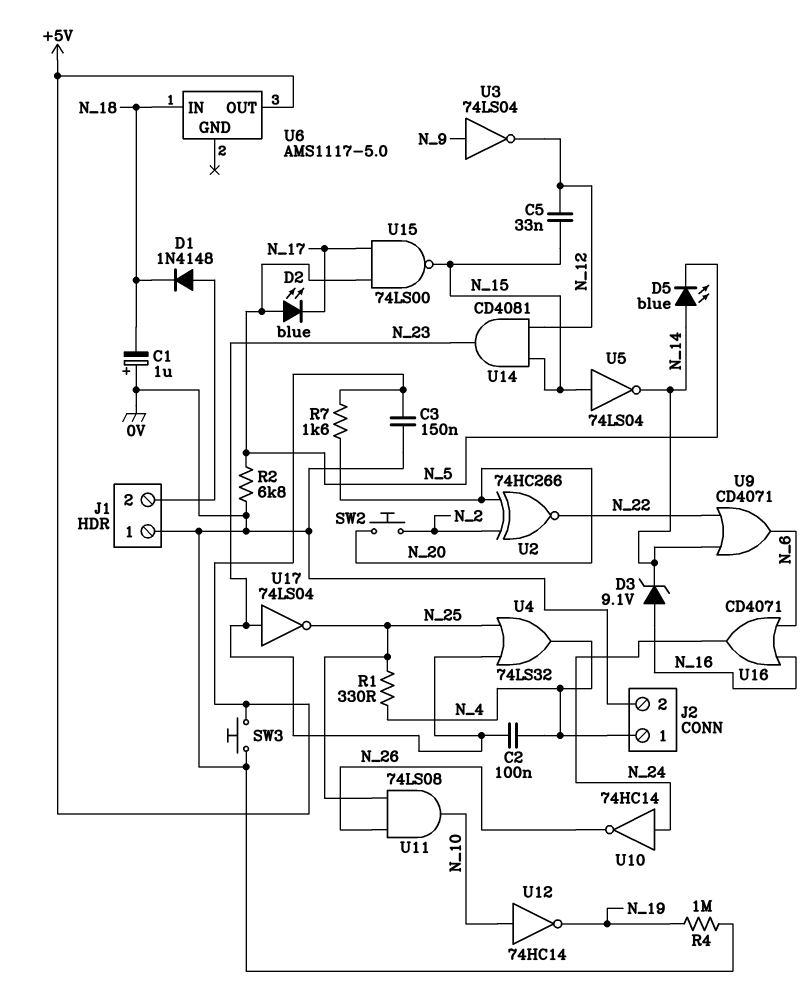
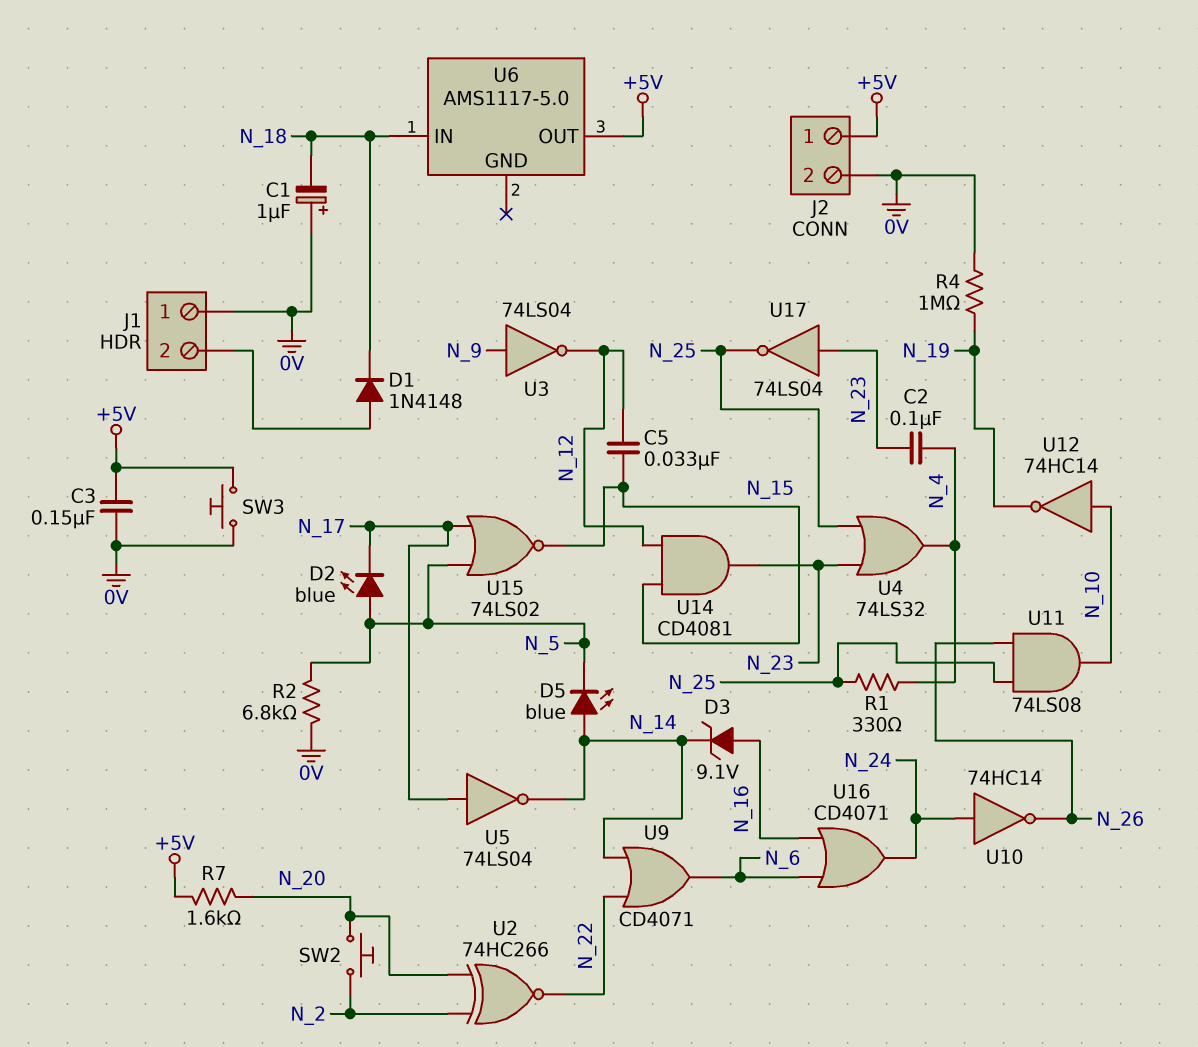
J2 pin 1: N_4 -> +5V
U5: NOT 74LS04 (in N_15, out N_14) -> NOT 74LS04 (in N_17, out N_14)
U15: NAND 74LS00 (in N_5, in N_17, out N_15) -> NOR 74LS02 (in N_5, in N_17, out N_15)

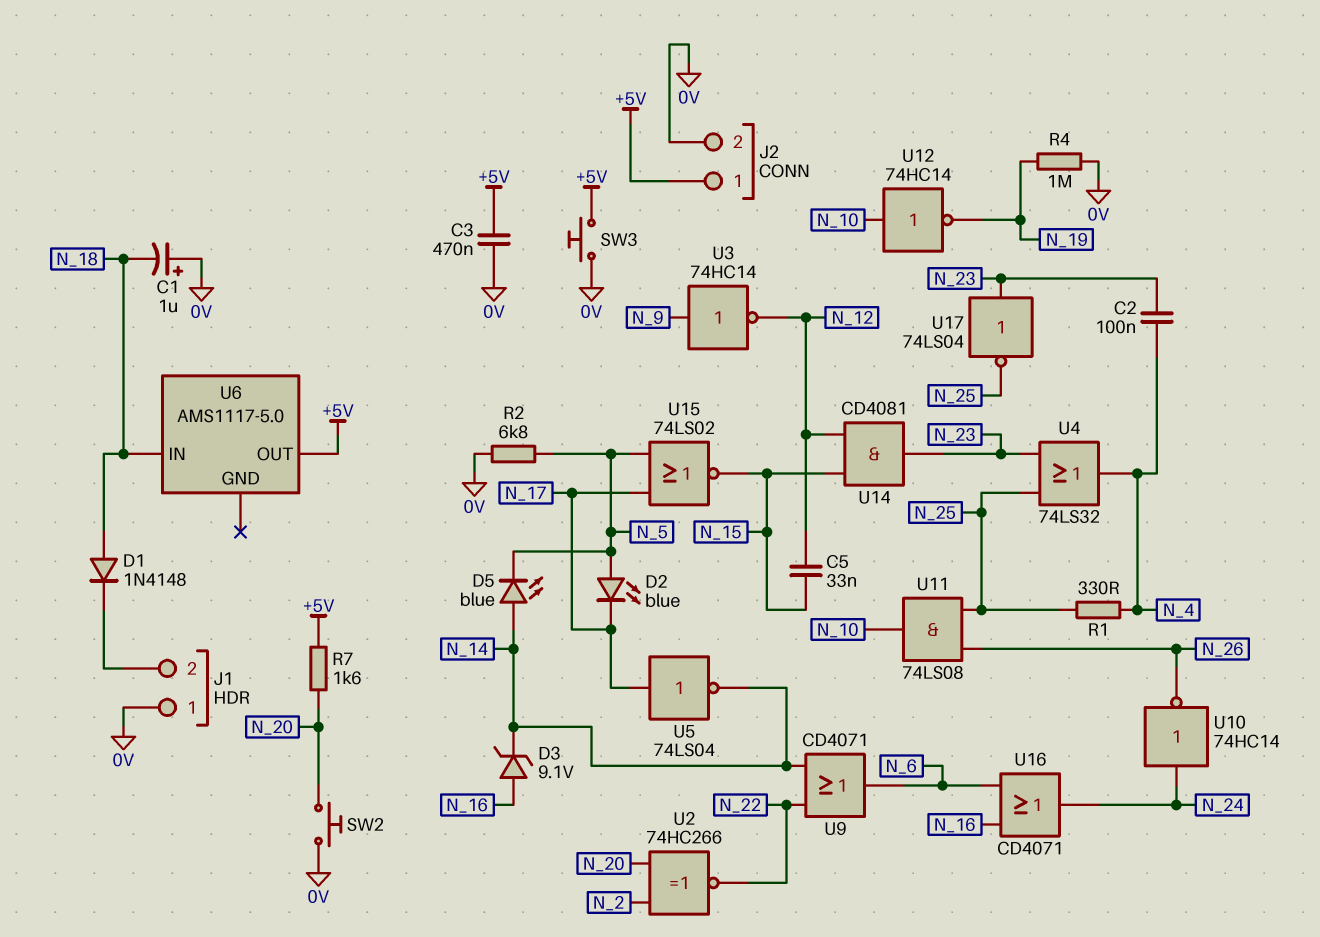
C3: 150nF (+5V, 0V) -> 470nF (+5V, 0V)
D1: diode 1N4148 (A J1/2, K N_18) -> diode 1N4148 (A N_18, K J1/2)
SW2: button (N_2, N_20) -> button (0V, N_20)
U3: NOT 74LS04 (in N_9, out N_12) -> NOT 74HC14 (in N_9, out N_12)

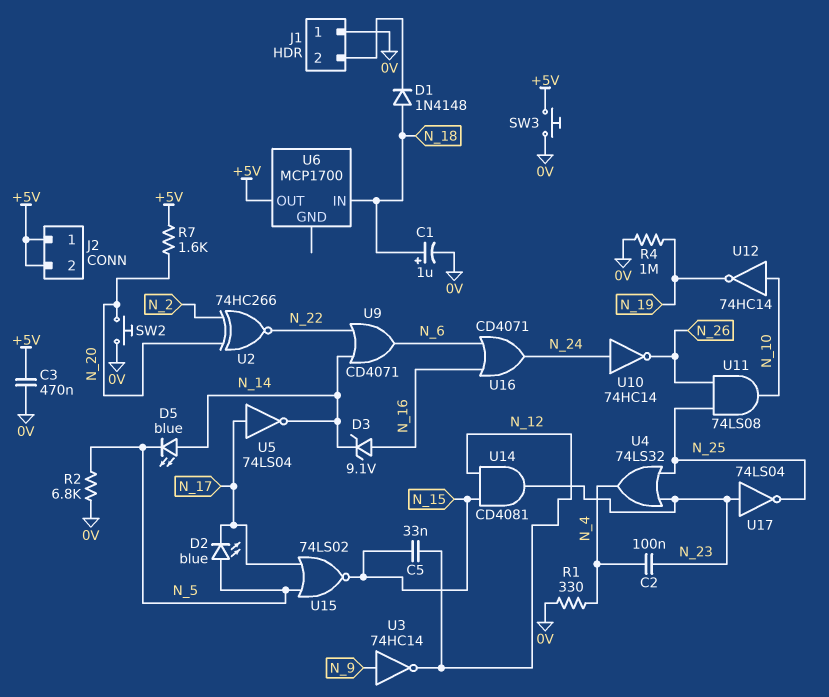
C1: 1uF (plus 0V, minus N_18) -> 1uF (plus N_18, minus 0V)
J2 pin 2: 0V -> +5V
R1: 330 (N_4, N_25) -> 330 (0V, N_4)
U6: AMS1117-5.0 -> MCP1700

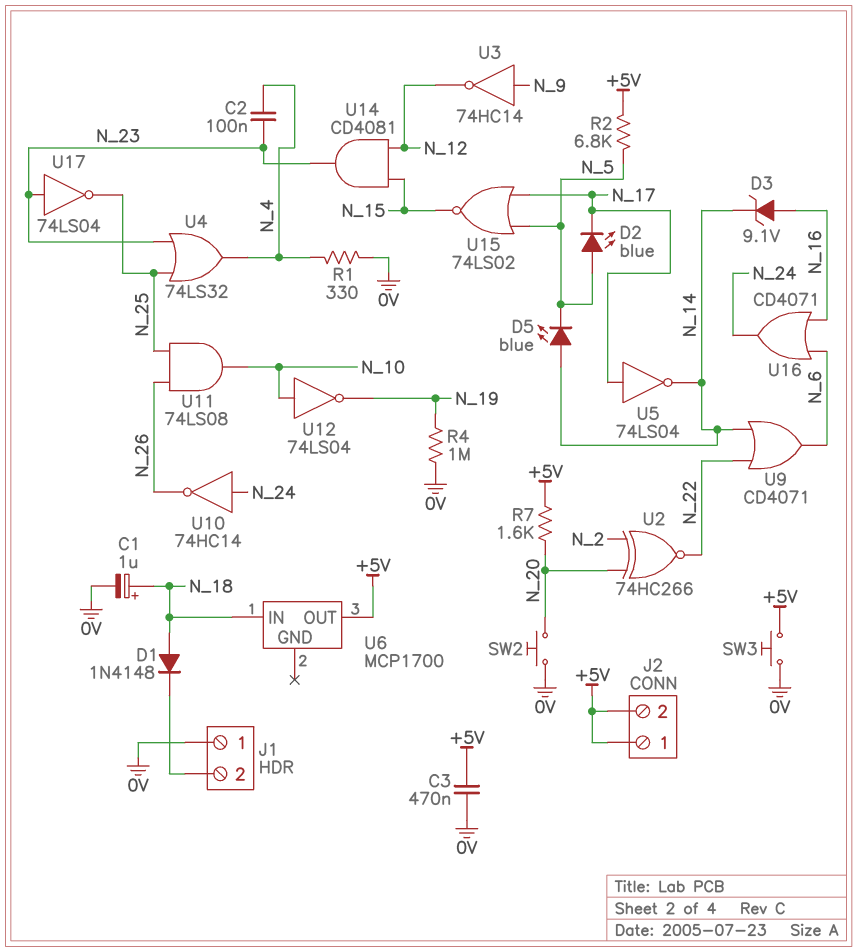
C5: 33nF (N_12, N_15) -> none
R2: 6.8k (0V, N_5) -> 6.8k (+5V, N_5)
U12: NOT 74HC14 (in N_10, out N_19) -> NOT 74LS04 (in N_10, out N_19)

